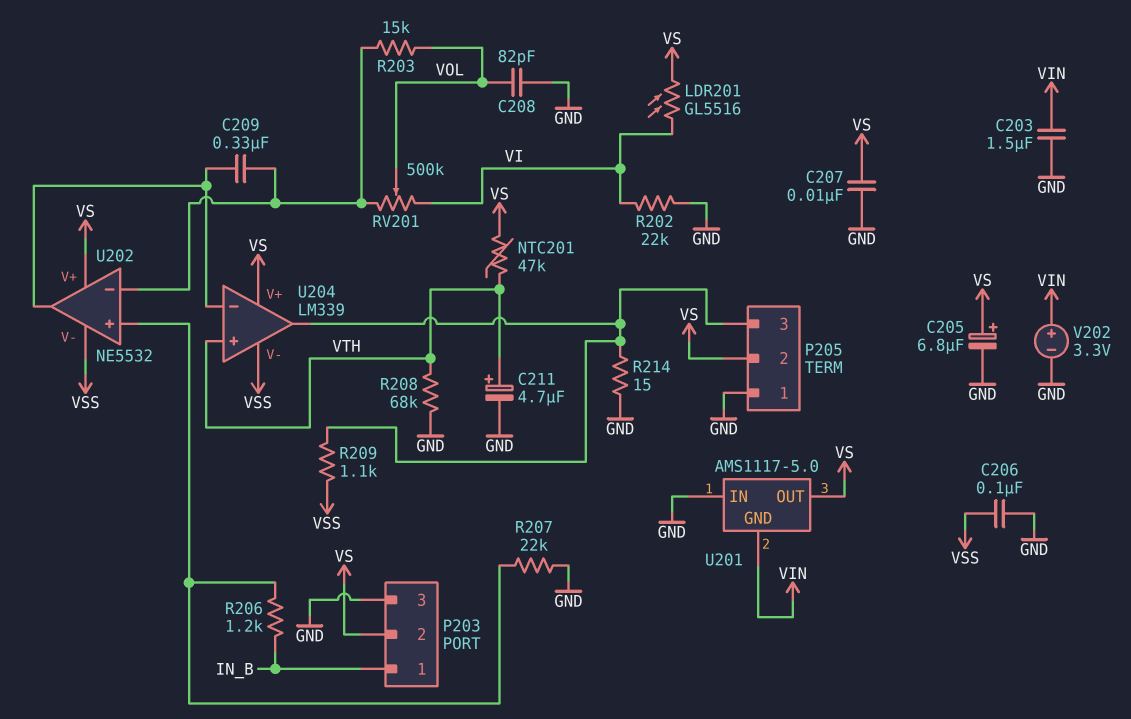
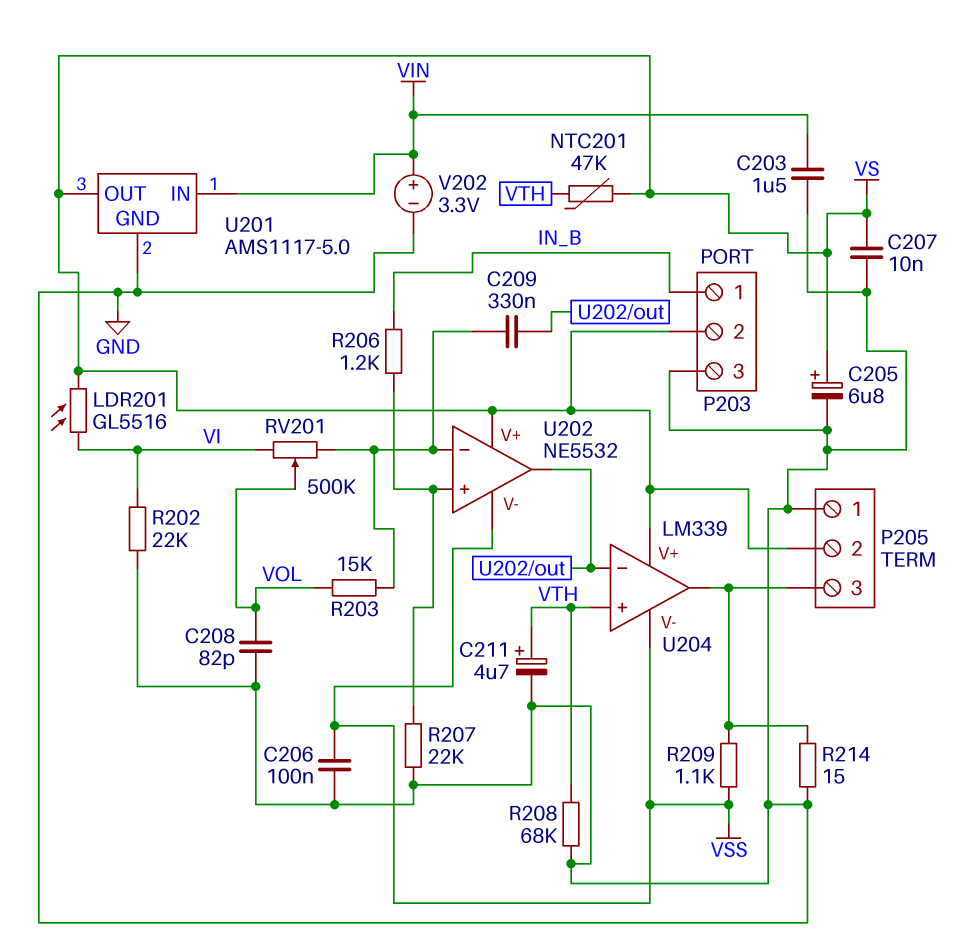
U201 pin GND: VIN -> GND
U201 pin IN: GND -> VIN

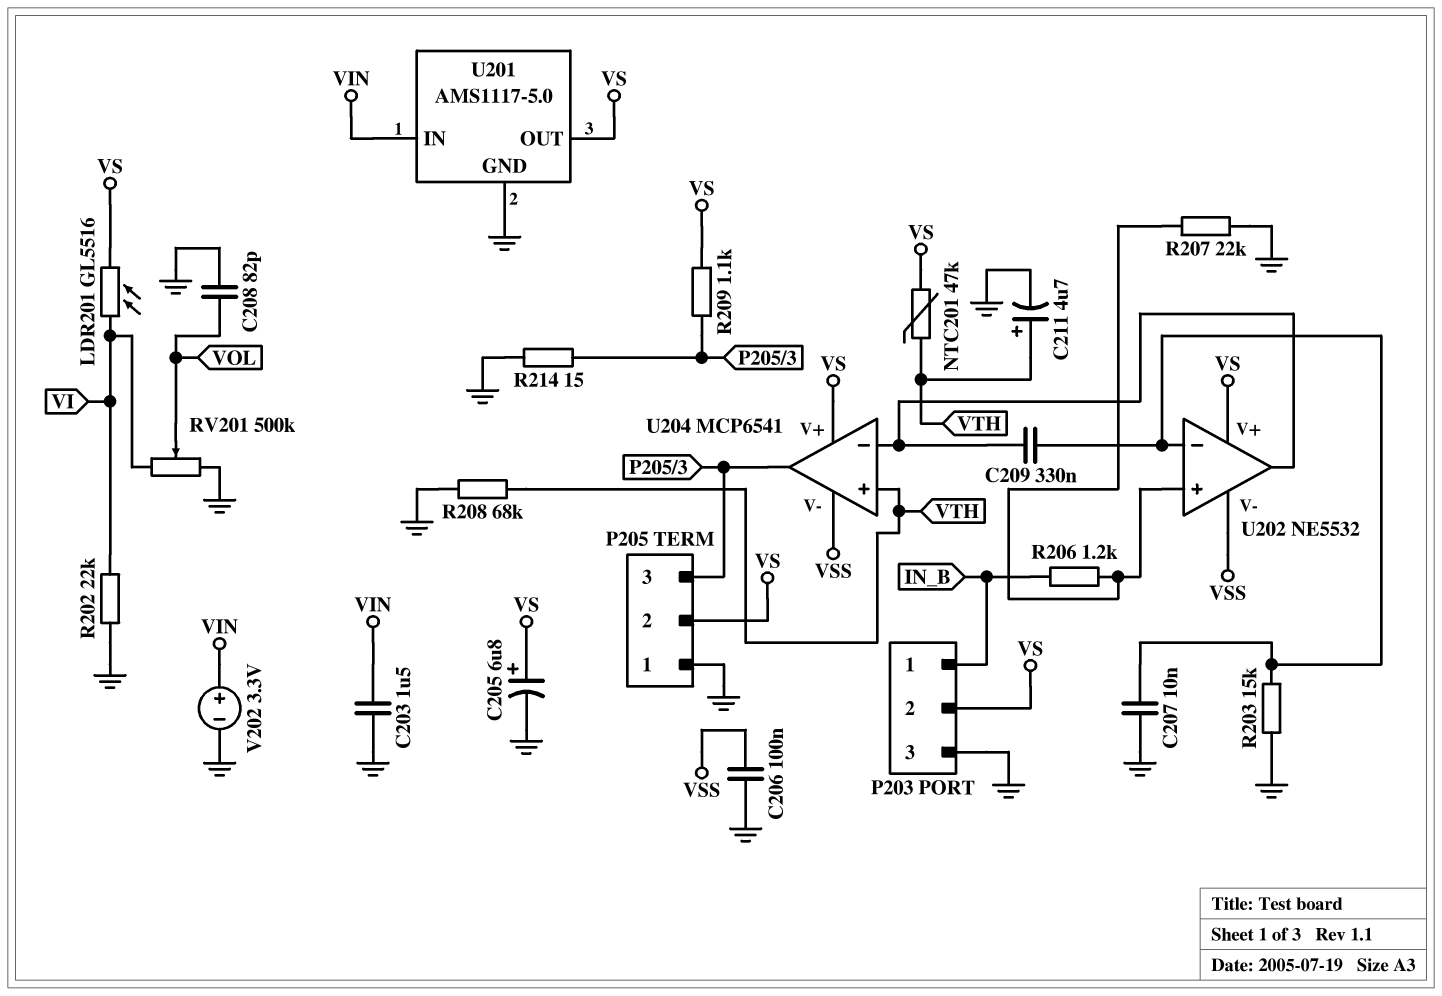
C207: 10nF (GND, VS) -> 10nF (GND, U202/in-)
R203: 15k (U202/in-, VOL) -> 15k (GND, U202/in-)
R209: 1.1k (P205/3, VSS) -> 1.1k (P205/3, VS)
RV201: 500k (U202/in-, VI, wiper VOL) -> 500k (GND, VI, wiper VOL)
U204: LM339 -> MCP6541

